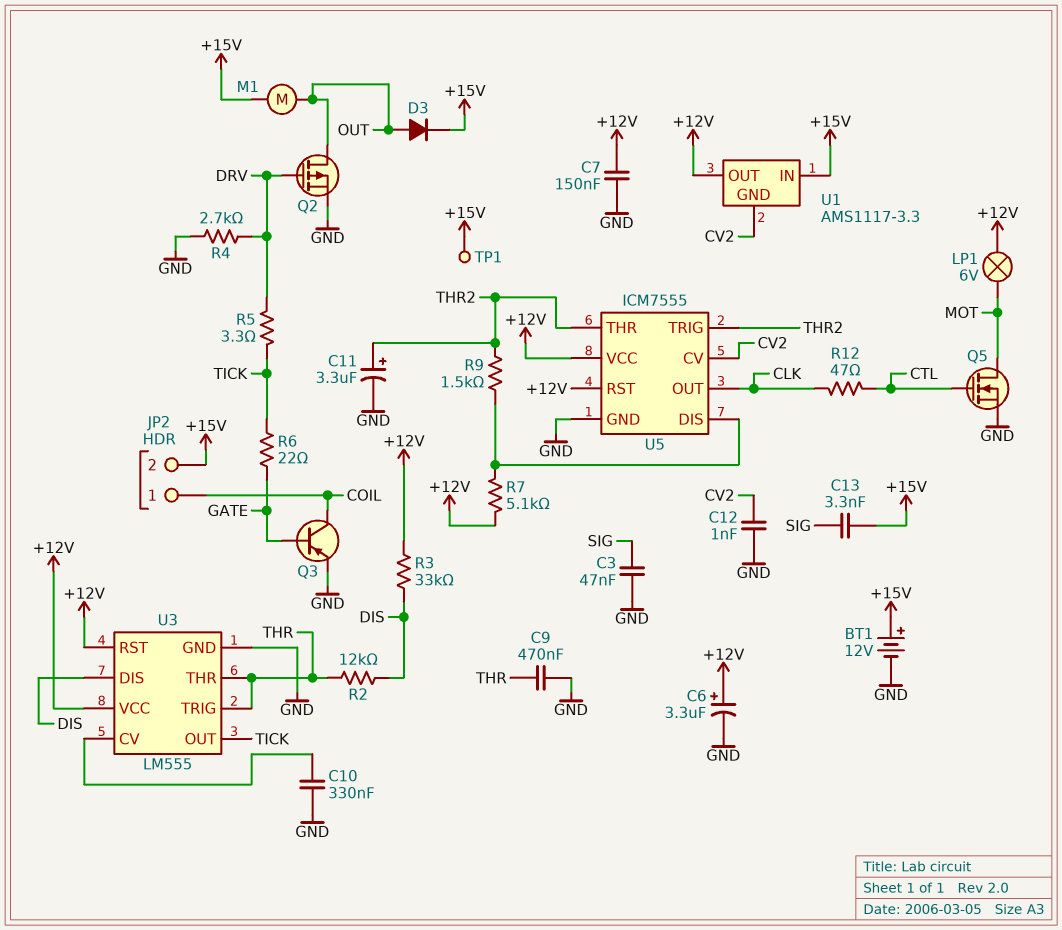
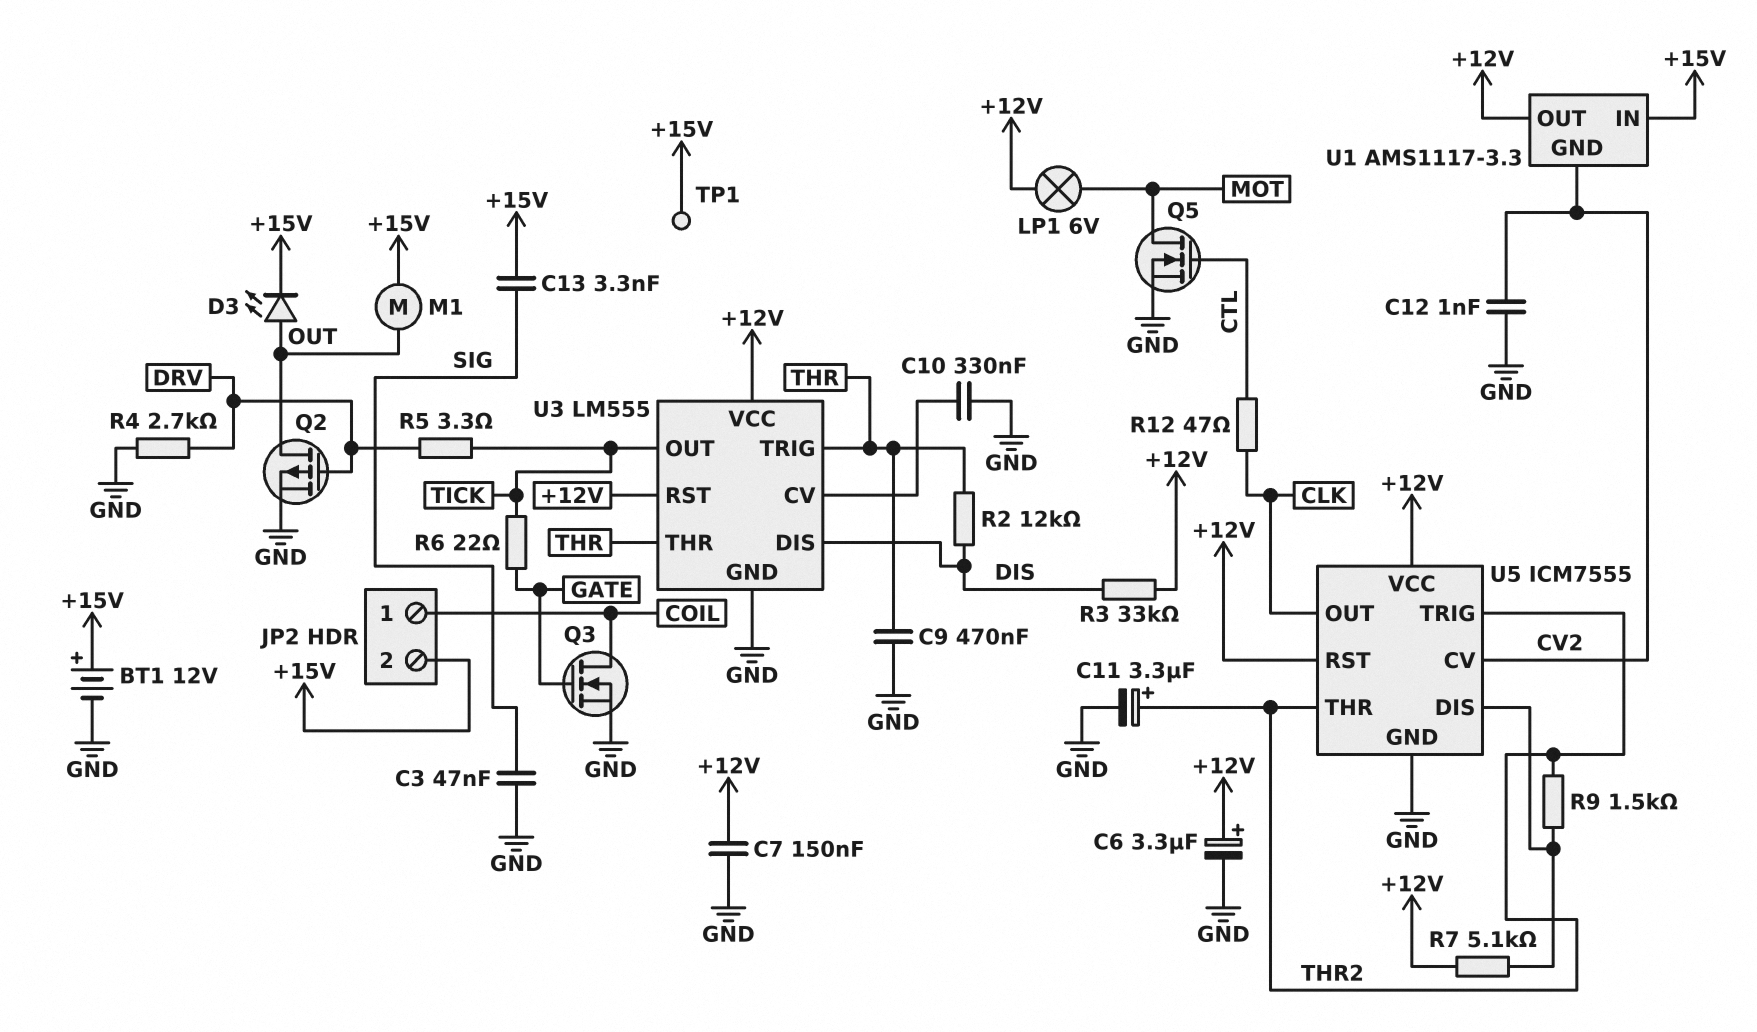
D3: diode (A OUT, K +15V) -> LED (A OUT, K +15V)
Q3: PNP (B GATE, C COIL, E GND) -> NMOS (G GATE, D COIL, S GND)

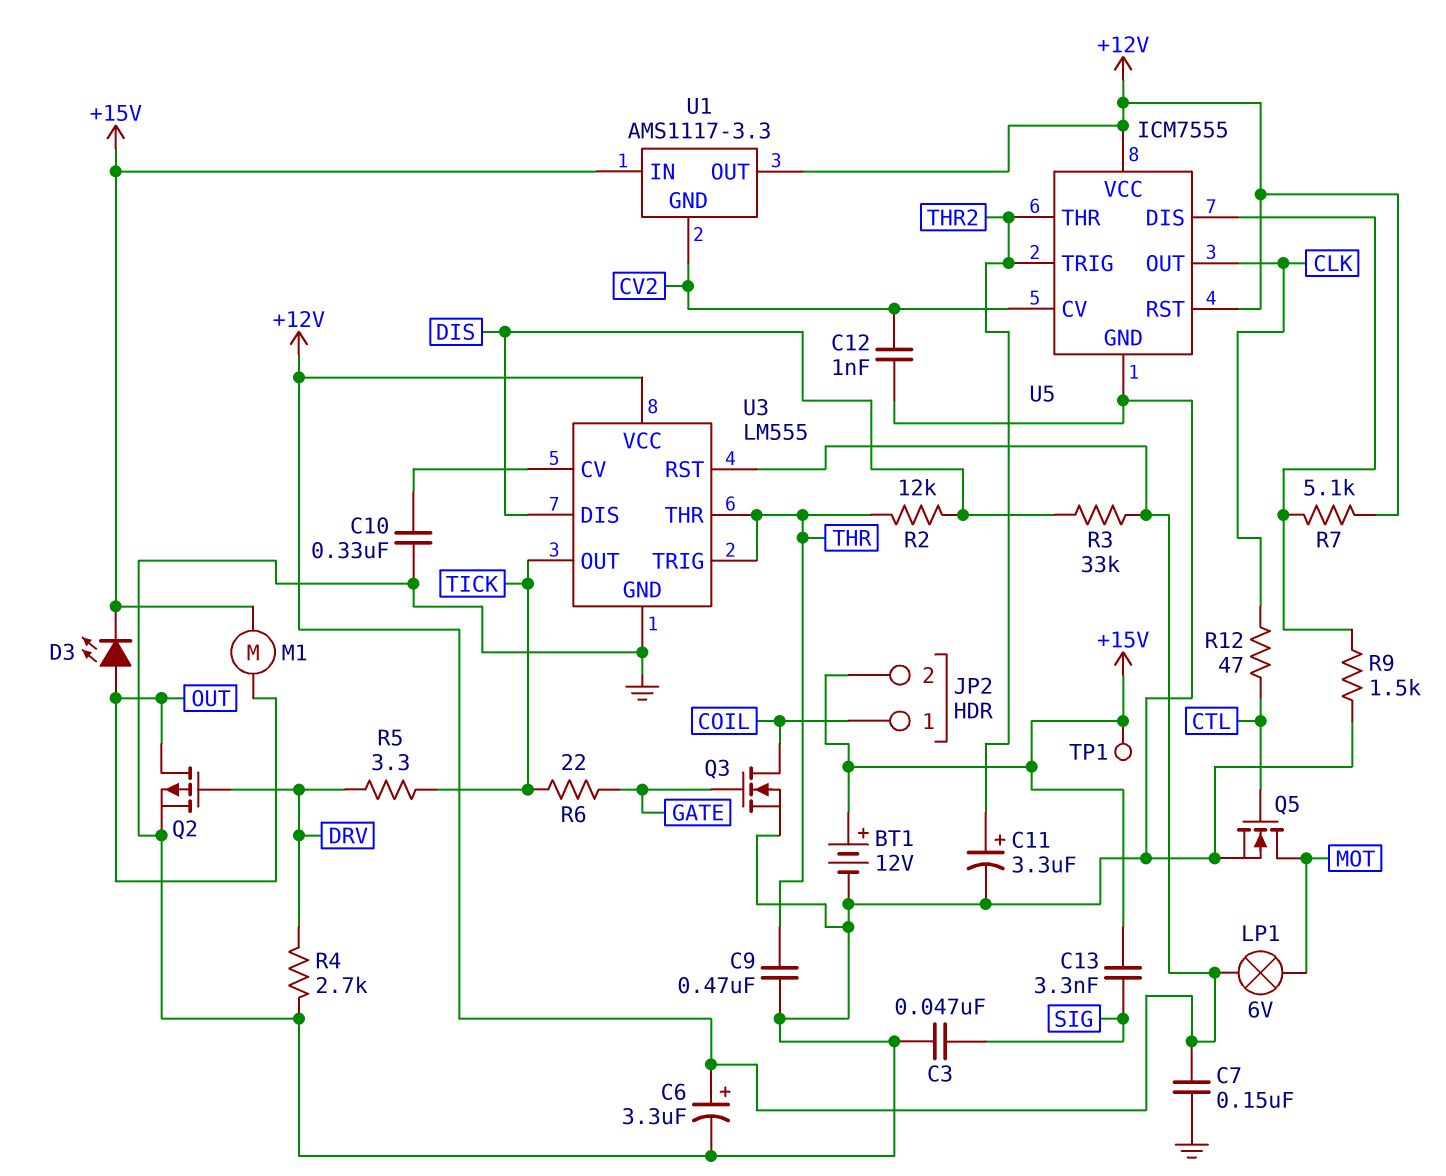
R9: 1.5k (THR2, U5/DIS) -> 1.5k (GND, U5/DIS)

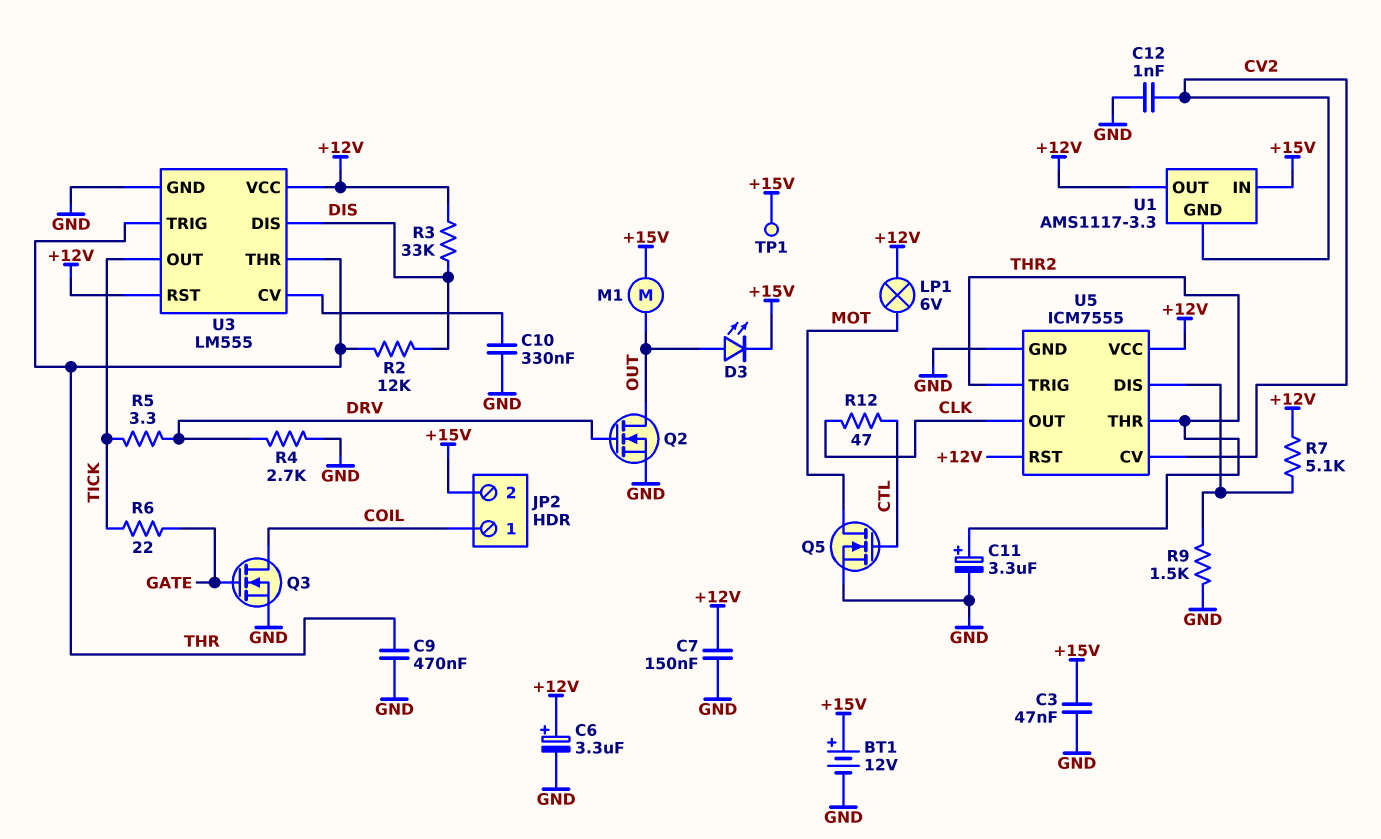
C3: 47nF (GND, SIG) -> 47nF (+15V, GND)
C13: 3.3nF (+15V, SIG) -> none
Q2: PMOS (G DRV, D OUT, S GND) -> NMOS (G DRV, D OUT, S GND)

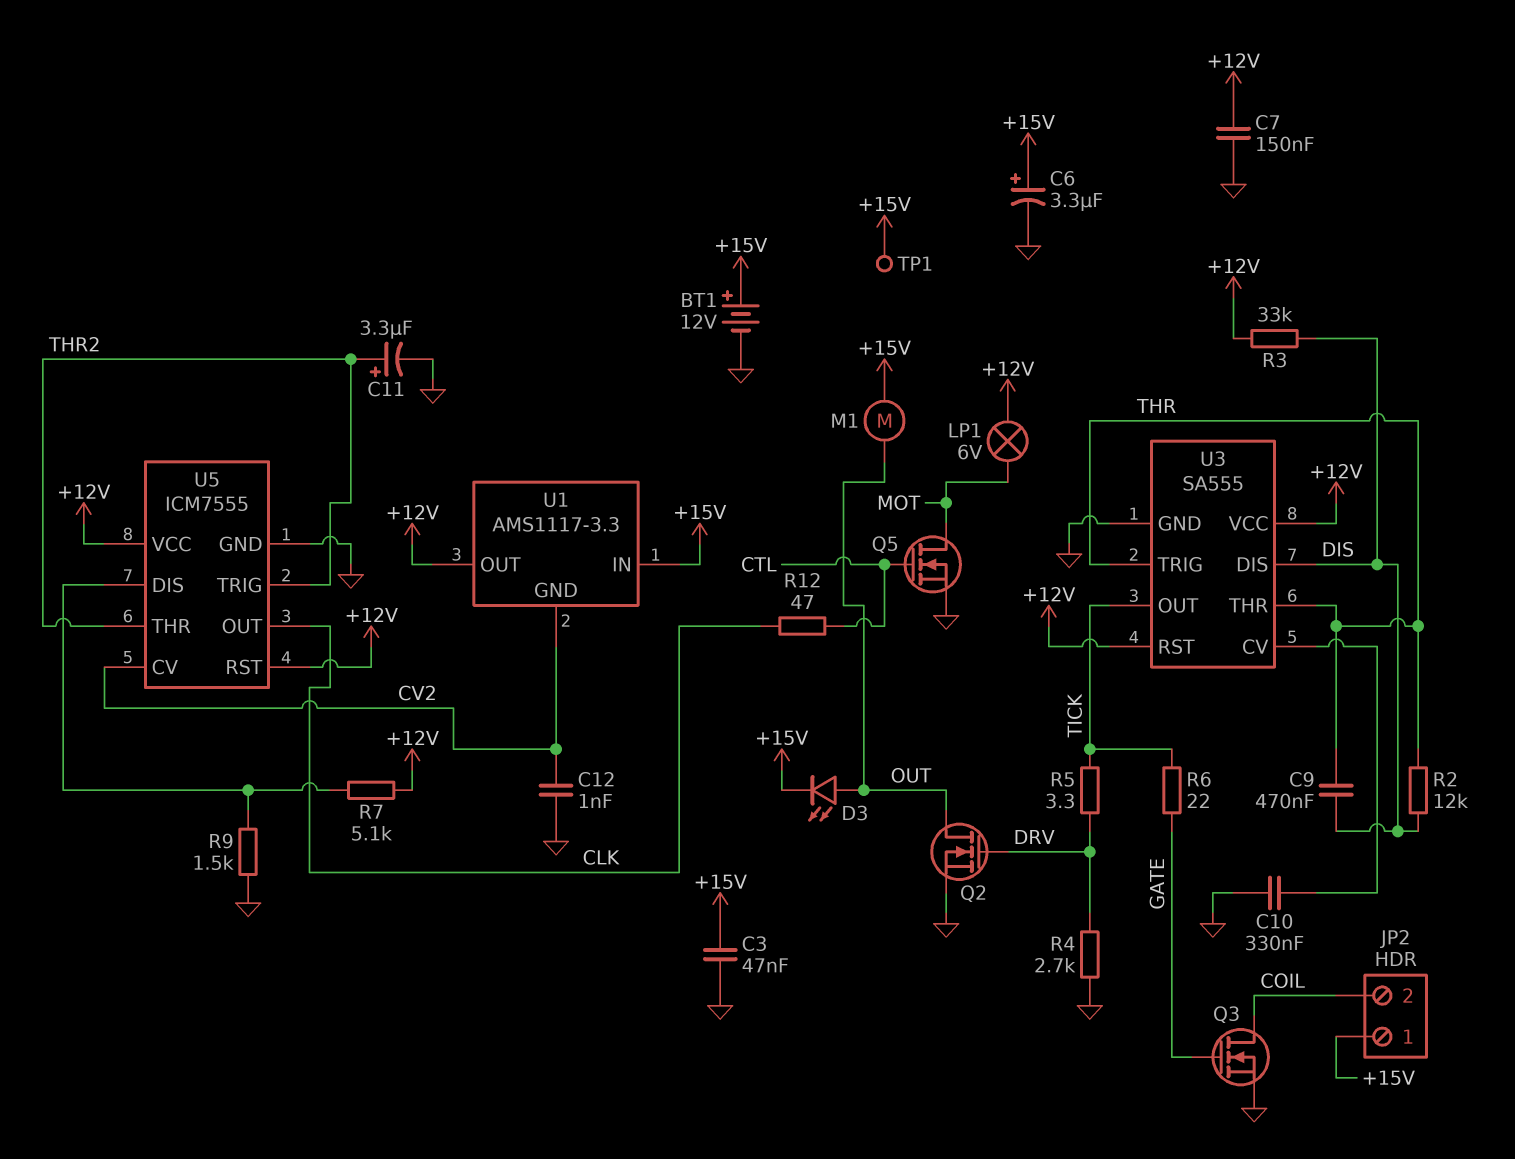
C6: 3.3uF (plus +12V, minus GND) -> 3.3uF (plus +15V, minus GND)
C9: 470nF (GND, THR) -> 470nF (DIS, THR)
JP2 pin 1: COIL -> +15V
JP2 pin 2: +15V -> COIL
U3: LM555 -> SA555

